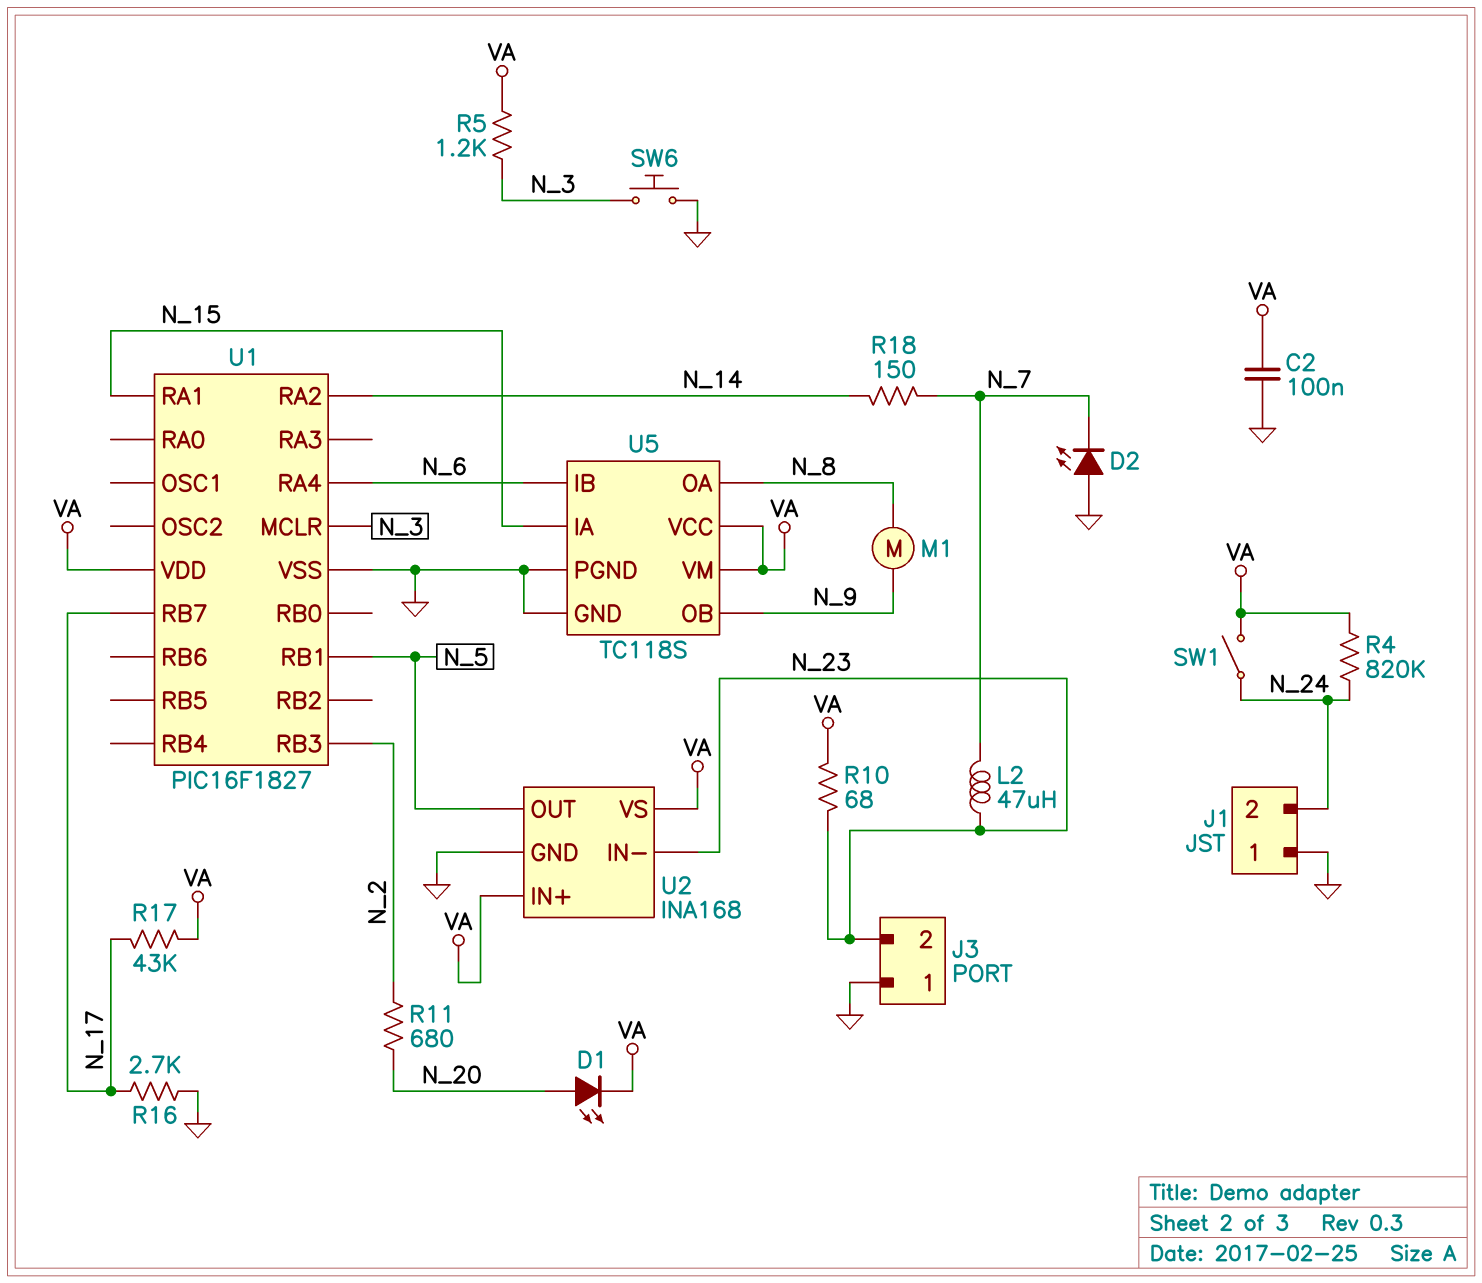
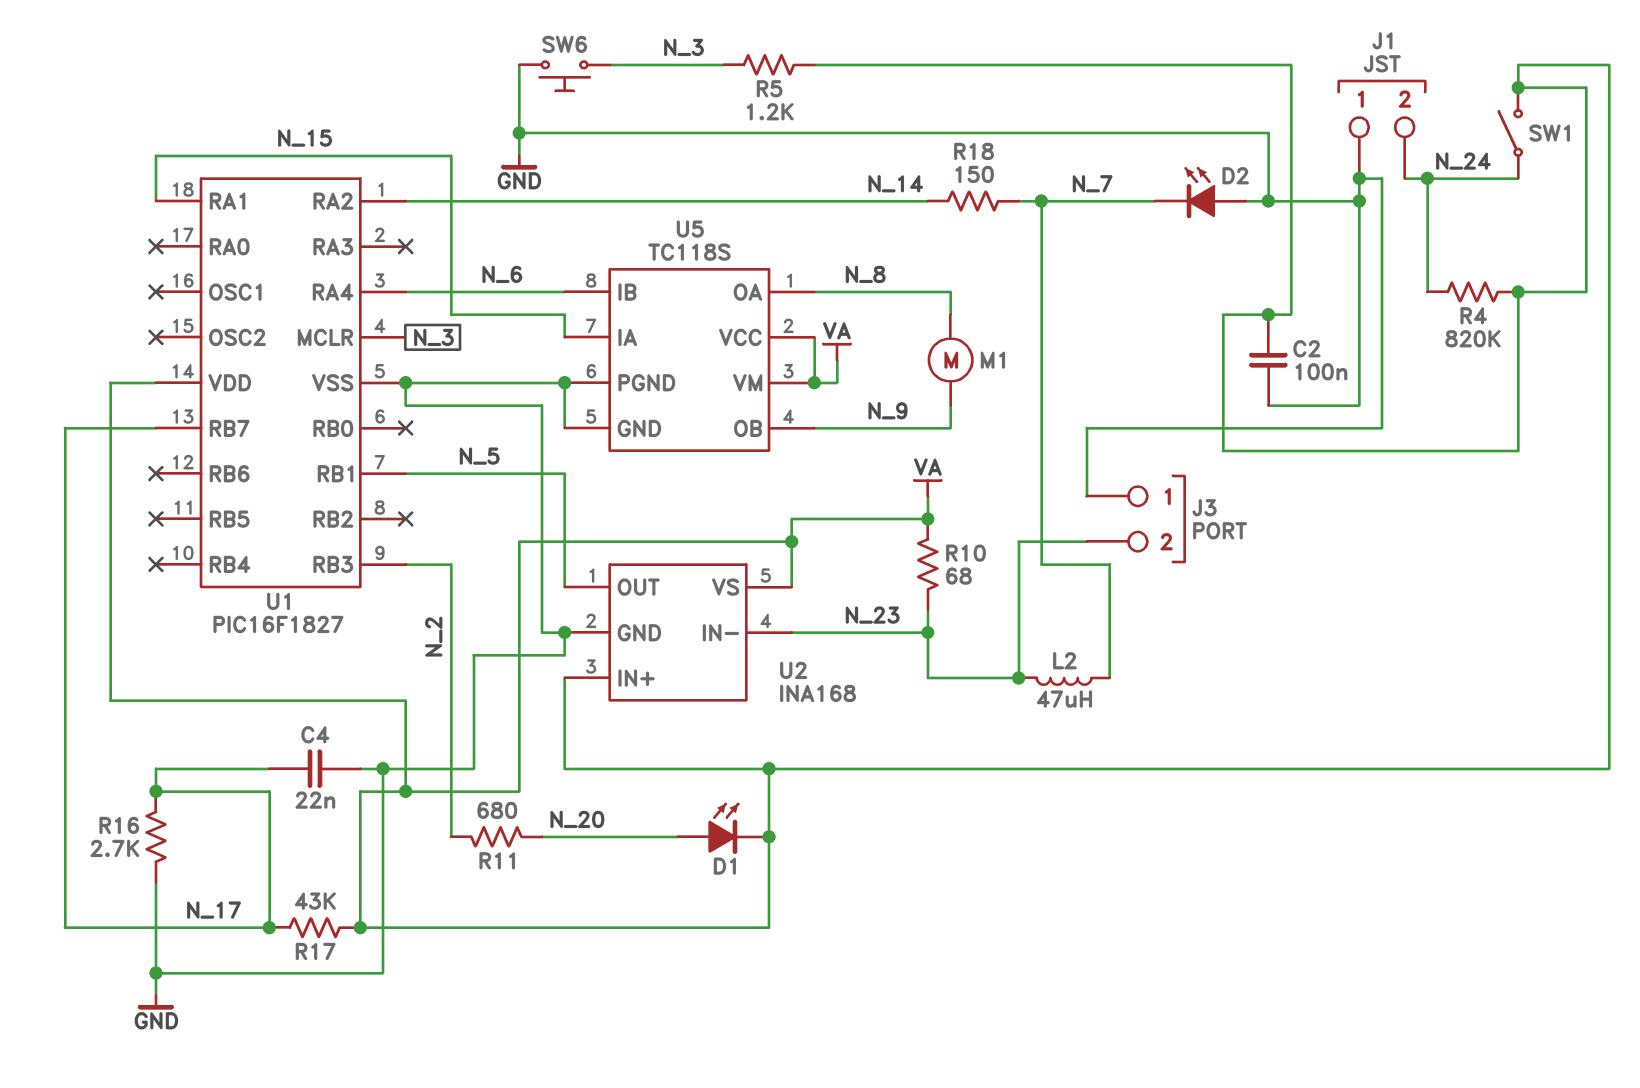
C4: none -> 22nF (GND, N_17)

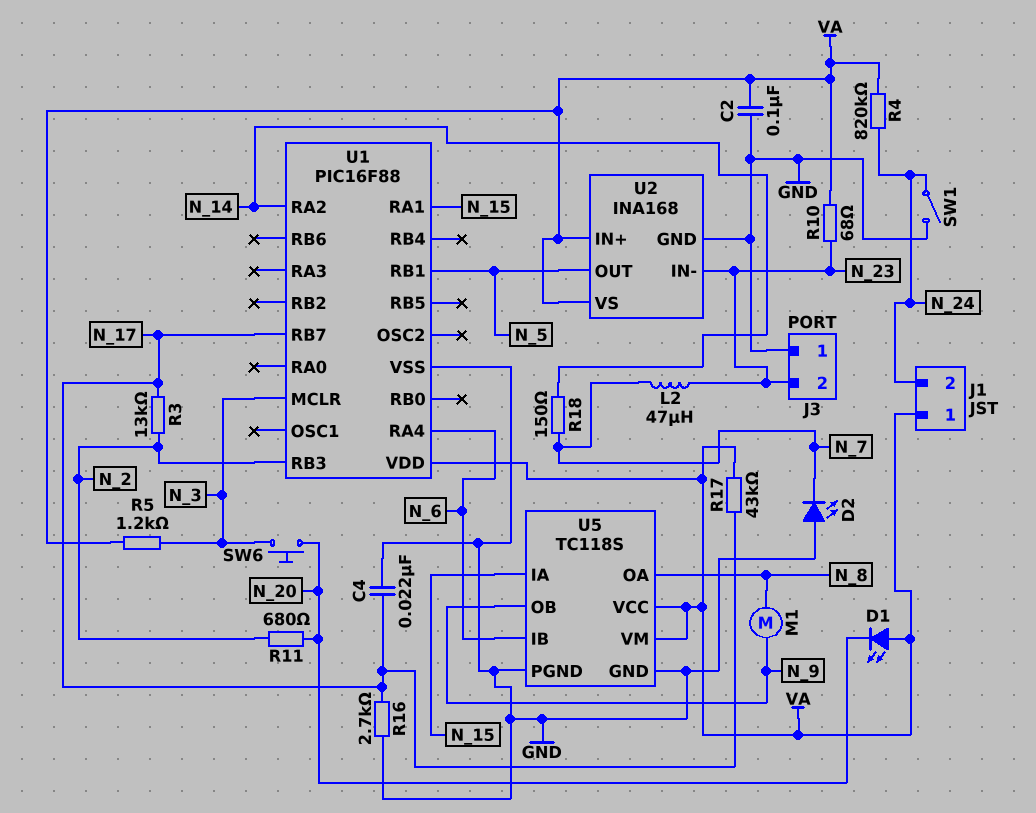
D1: LED (A N_20, K VA) -> LED (A VA, K N_20)
J1 pin 1: GND -> VA
R3: none -> 13k (N_2, N_17)
SW1: switch (N_24, VA) -> switch (GND, N_24)
SW6: button (GND, N_3) -> button (N_3, N_20)
U1: PIC16F1827 -> PIC16F88

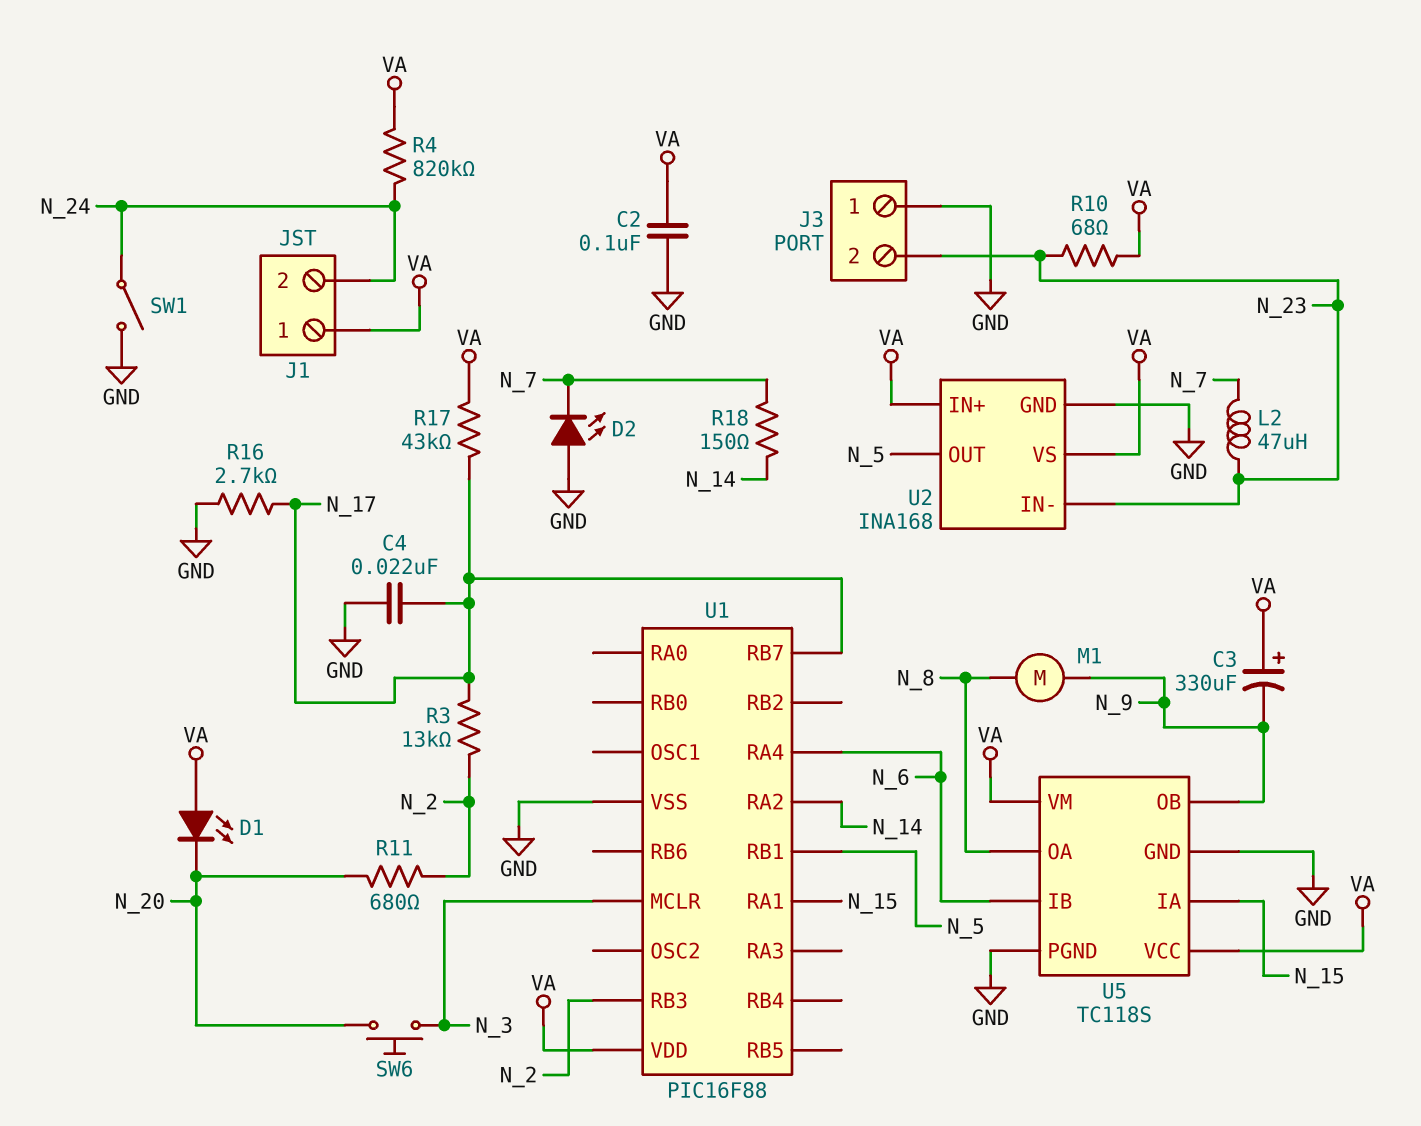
C3: none -> 330uF (plus VA, minus N_9)
R5: 1.2k (N_3, VA) -> none

